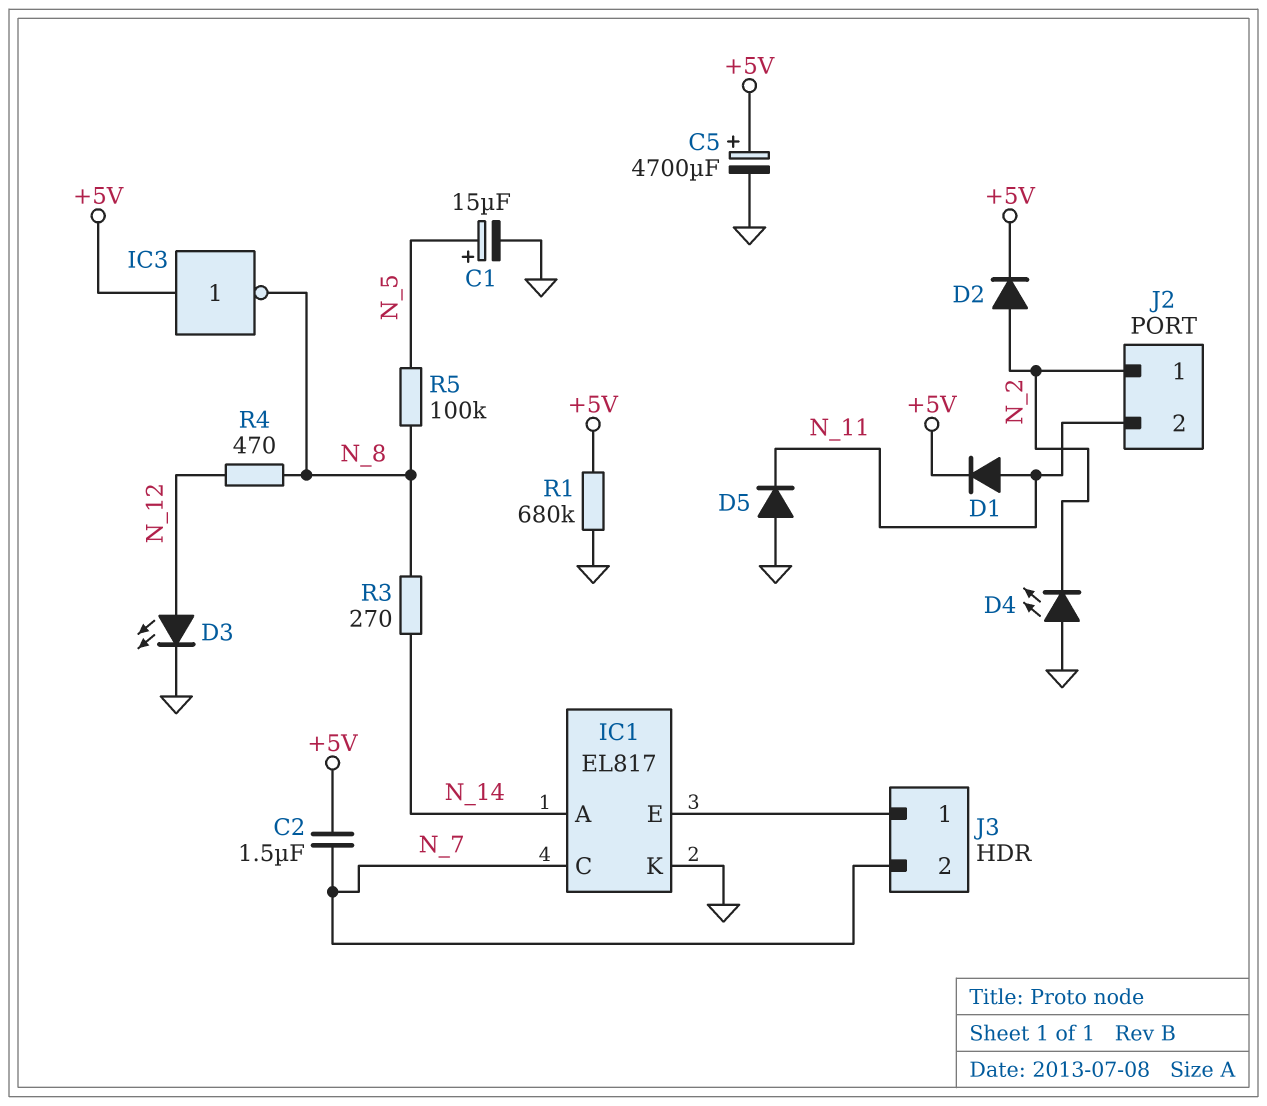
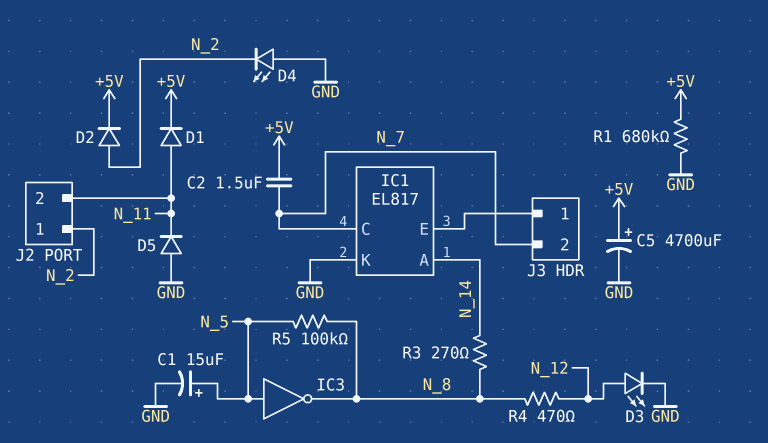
IC3: NOT (in +5V, out N_8) -> NOT (in N_5, out N_8)

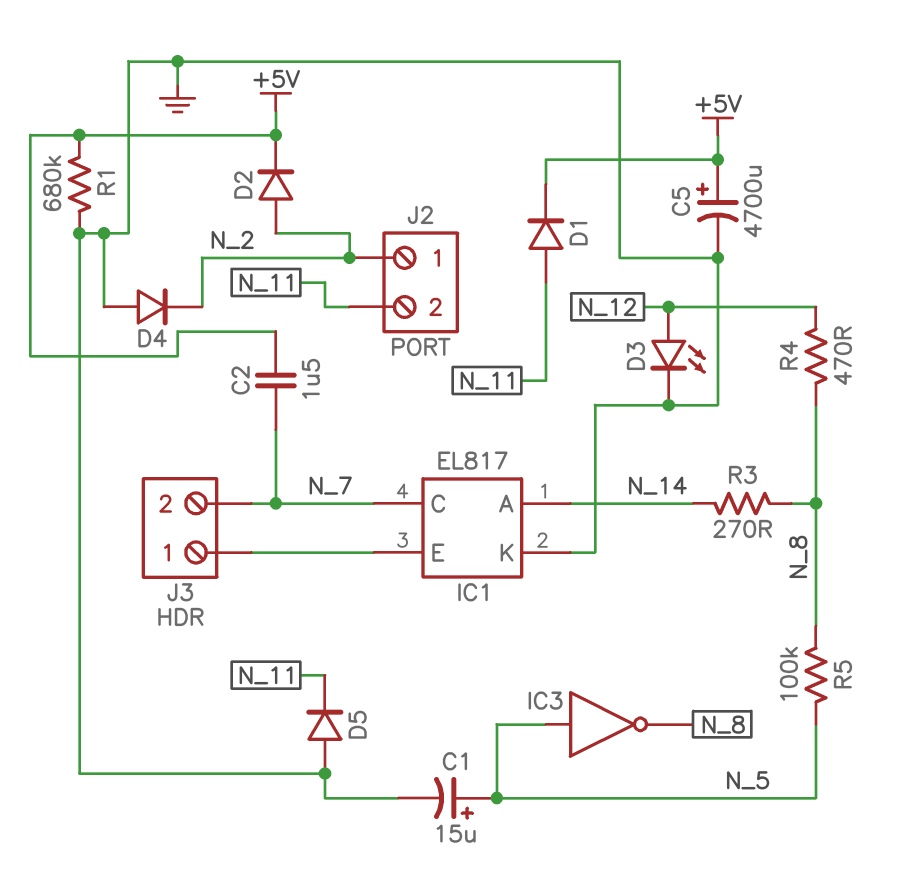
D4: LED (A GND, K N_2) -> diode (A GND, K N_2)

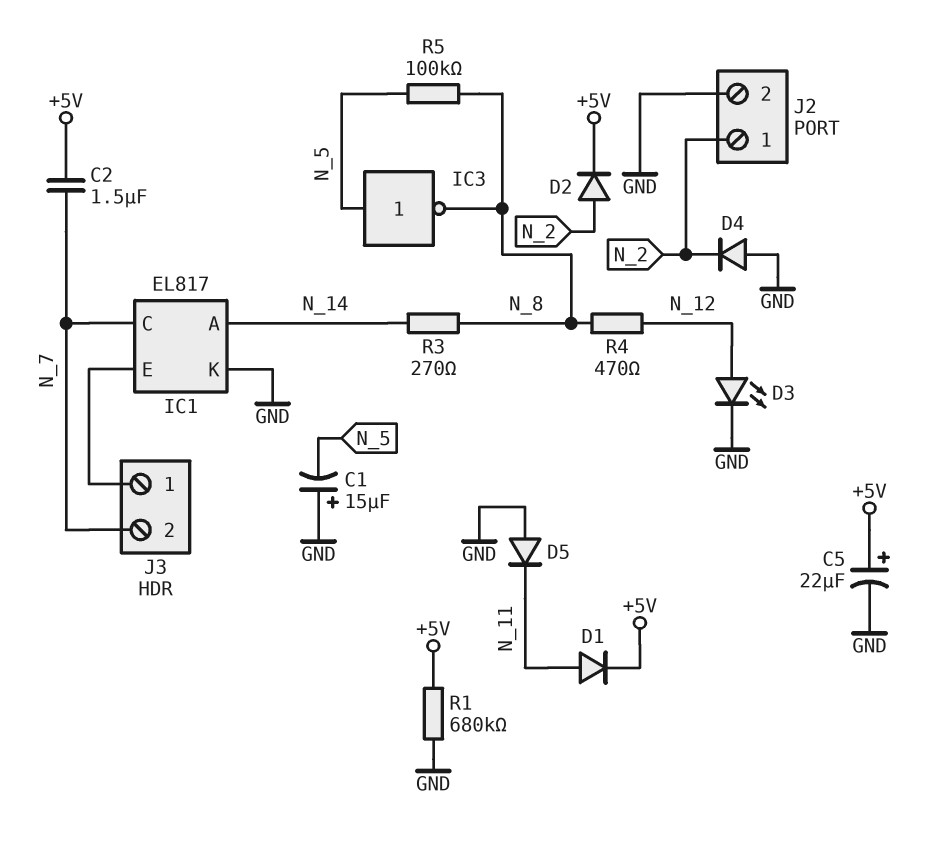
C1: 15uF (plus N_5, minus GND) -> 15uF (plus GND, minus N_5)
C5: 4700uF (plus +5V, minus GND) -> 22uF (plus +5V, minus GND)
J2 pin 2: N_11 -> GND

